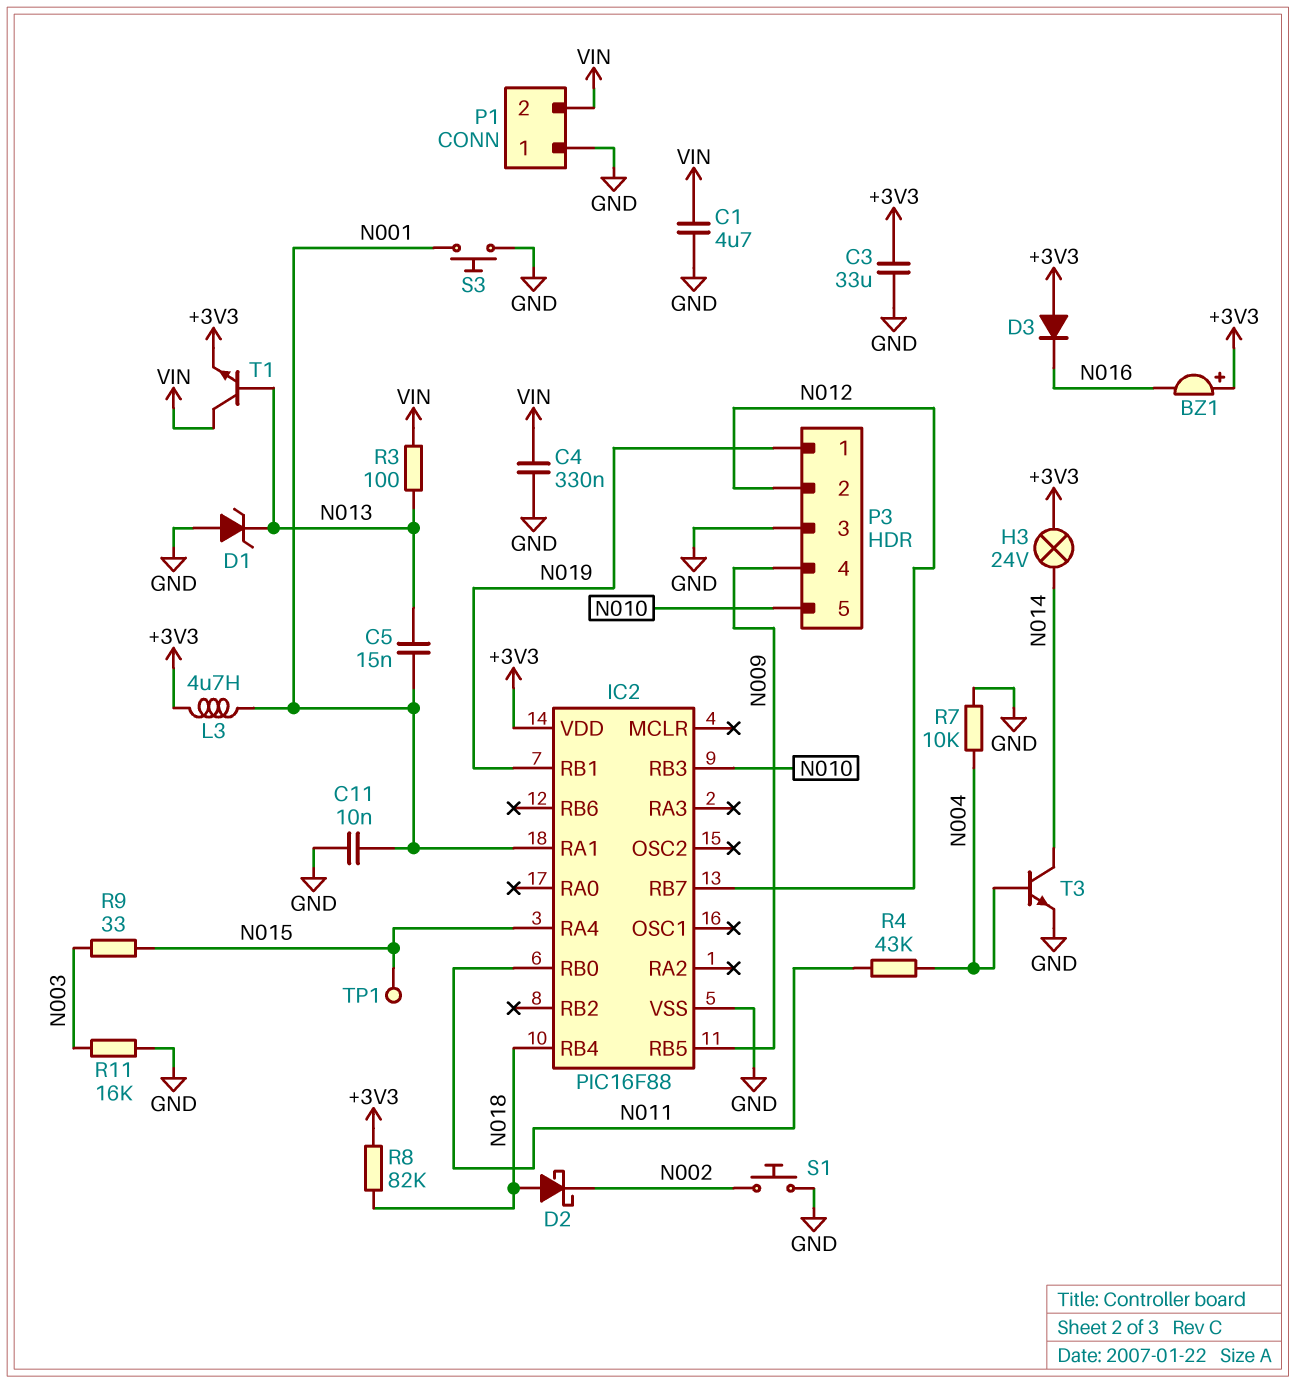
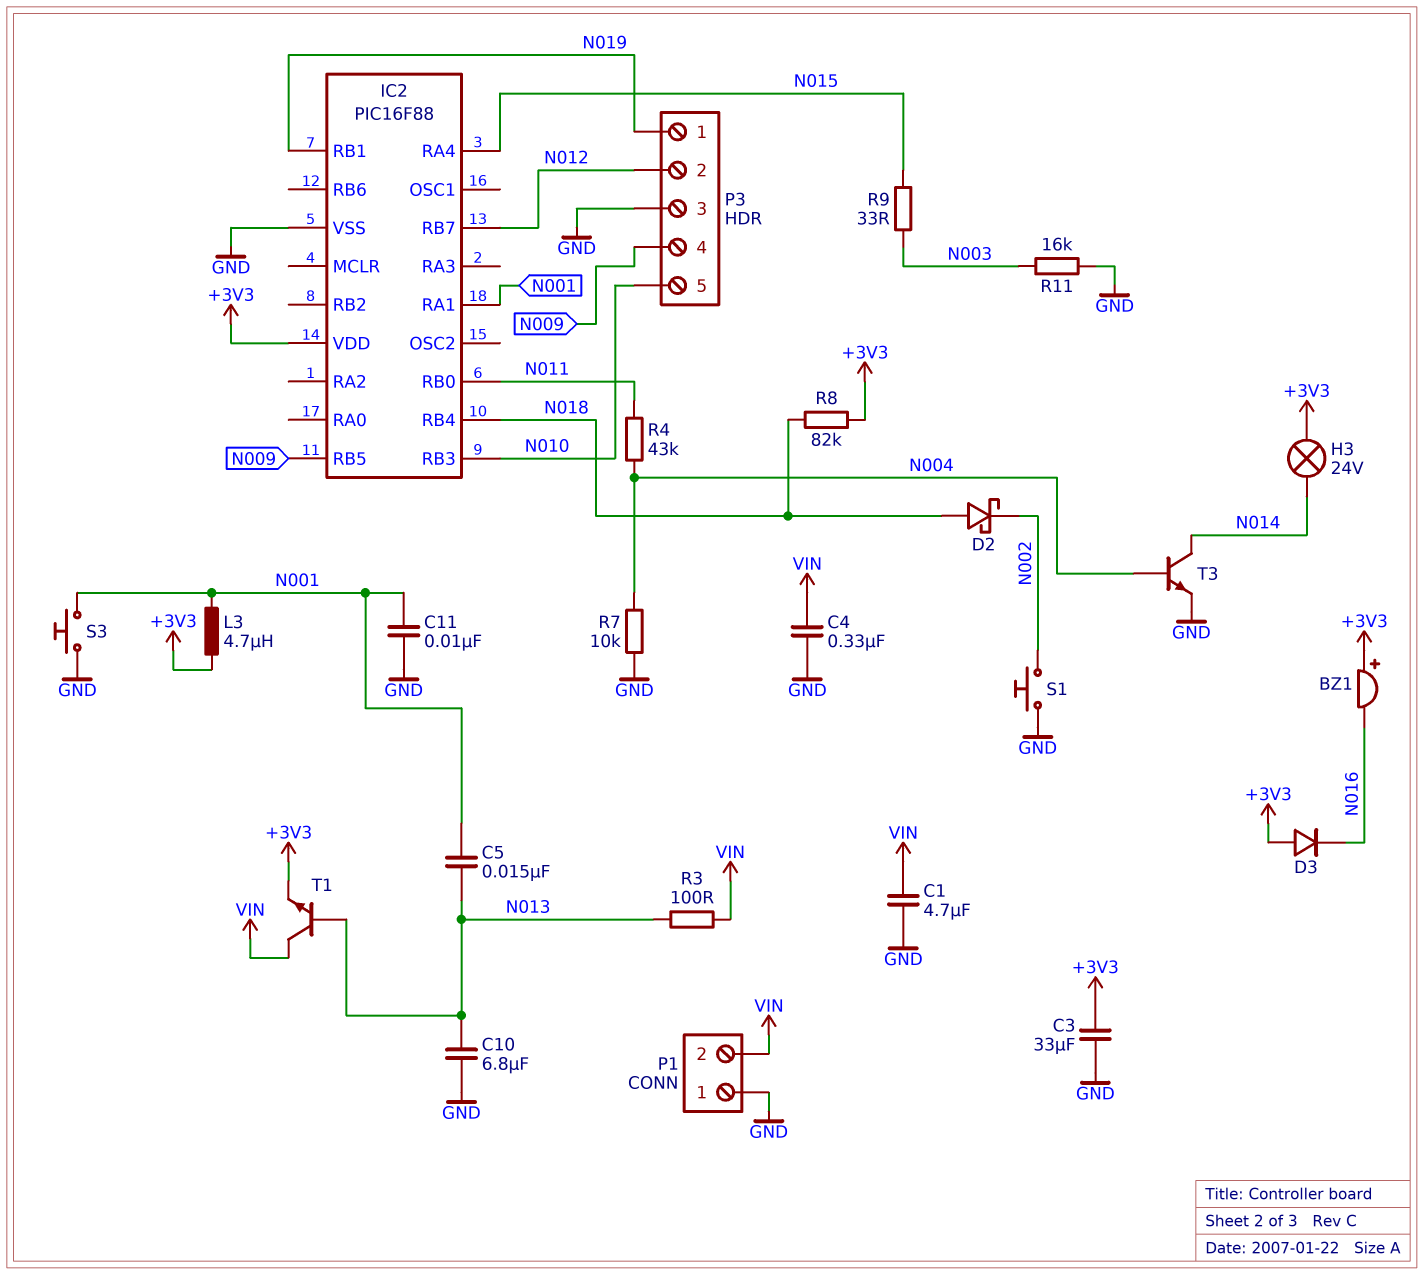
C10: none -> 6.8uF (GND, N013)
D1: zener (A GND, K N013) -> none
TP1: test point (N015) -> none

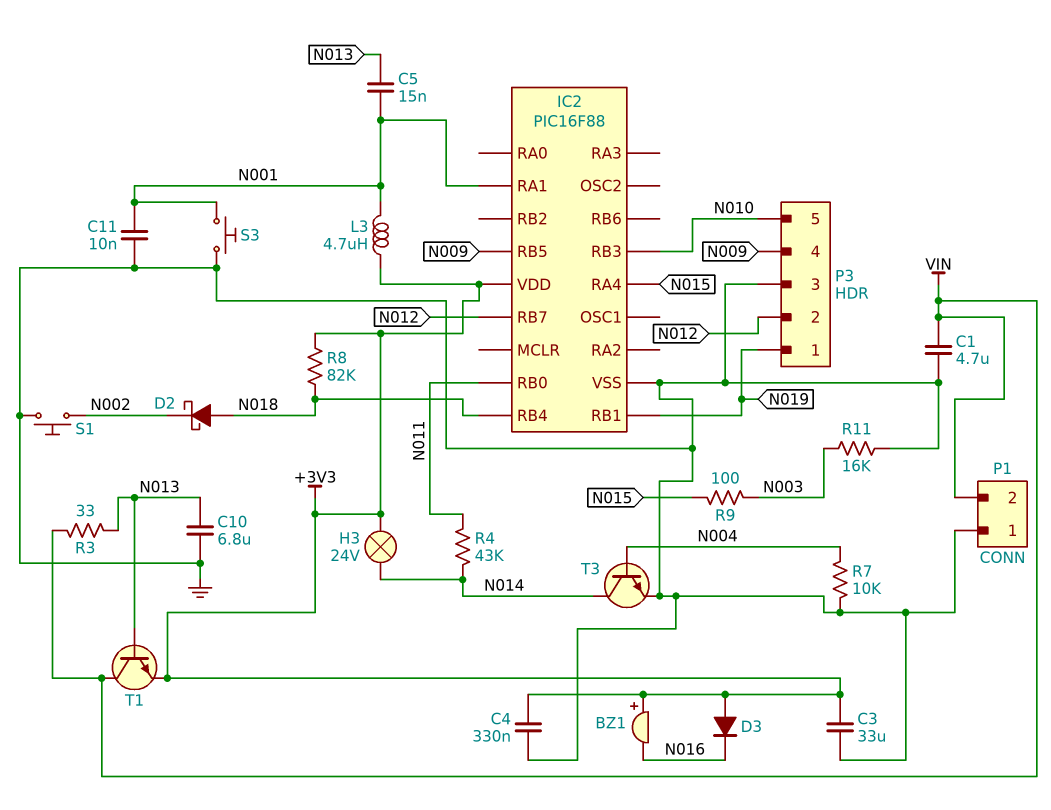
C4: 330nF (GND, VIN) -> 330nF (+3V3, GND)
R3: 100 (N013, VIN) -> 33 (N013, VIN)
R4: 43k (N004, N011) -> 43k (N011, N014)
R9: 33 (N003, N015) -> 100 (N003, N015)

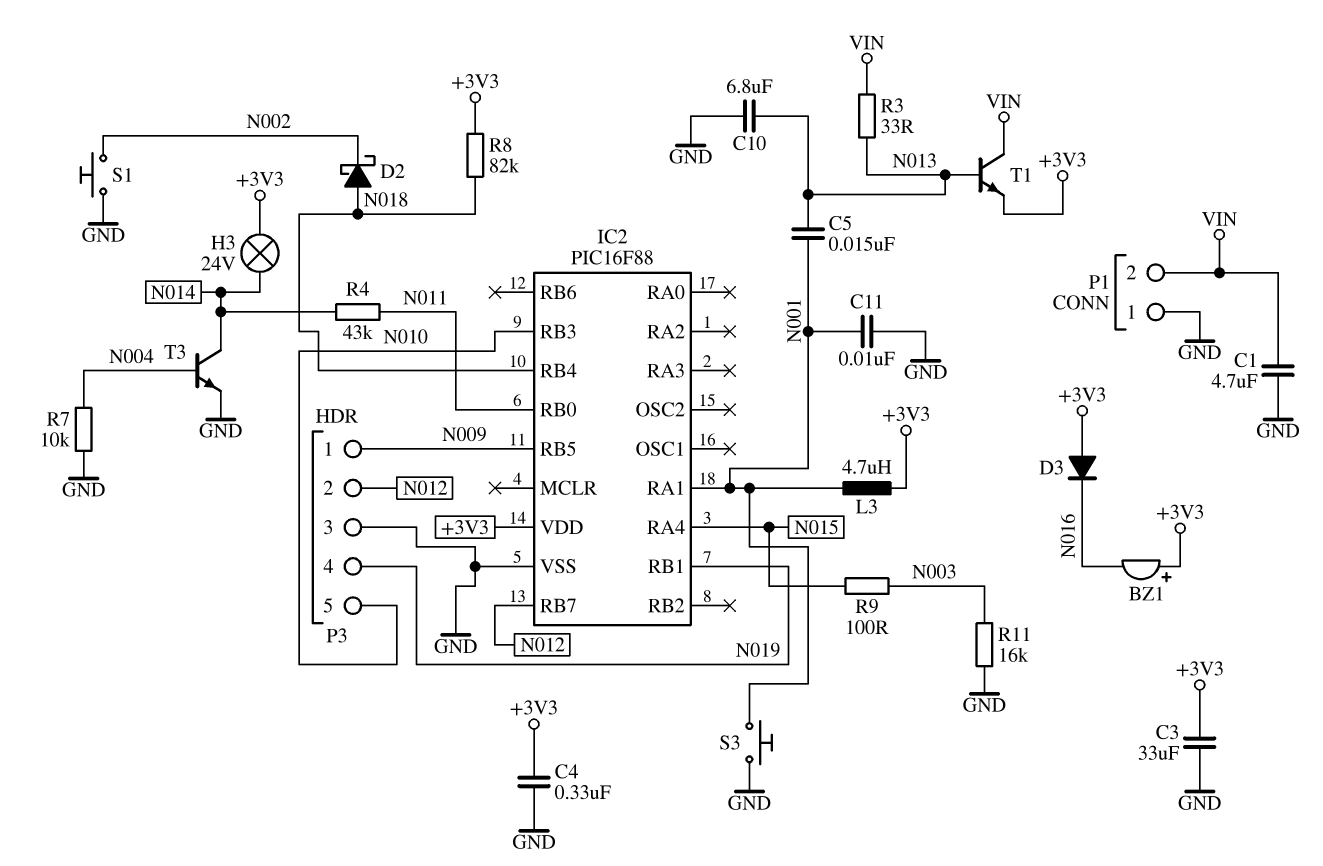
P3 pin 1: N019 -> N009
P3 pin 4: N009 -> N019

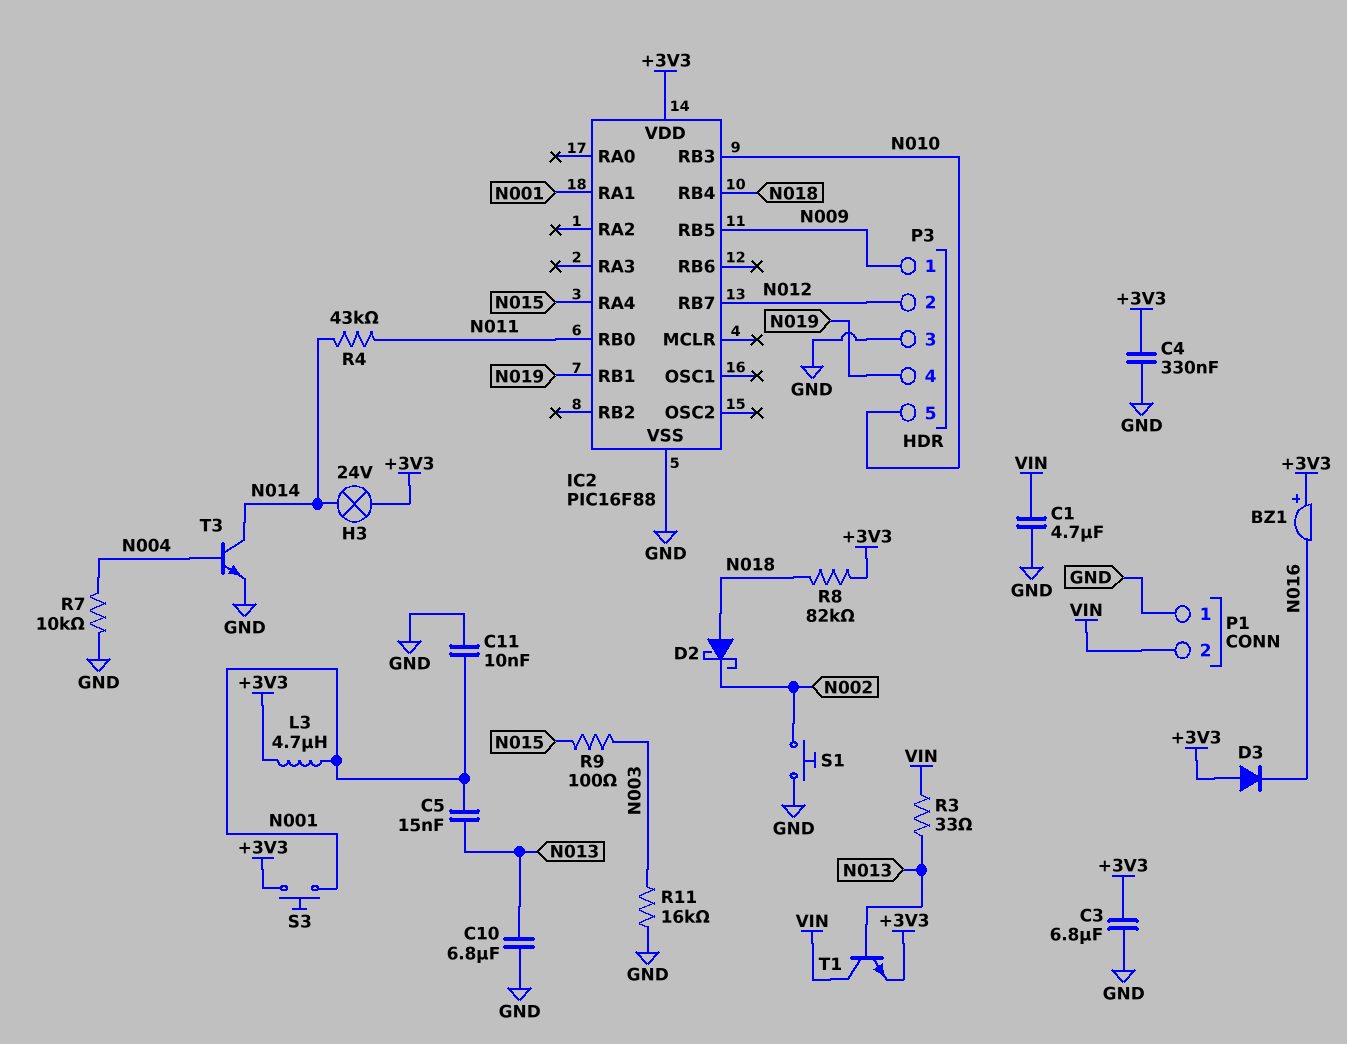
C3: 33uF (+3V3, GND) -> 6.8uF (+3V3, GND)
S3: button (GND, N001) -> button (+3V3, N001)

